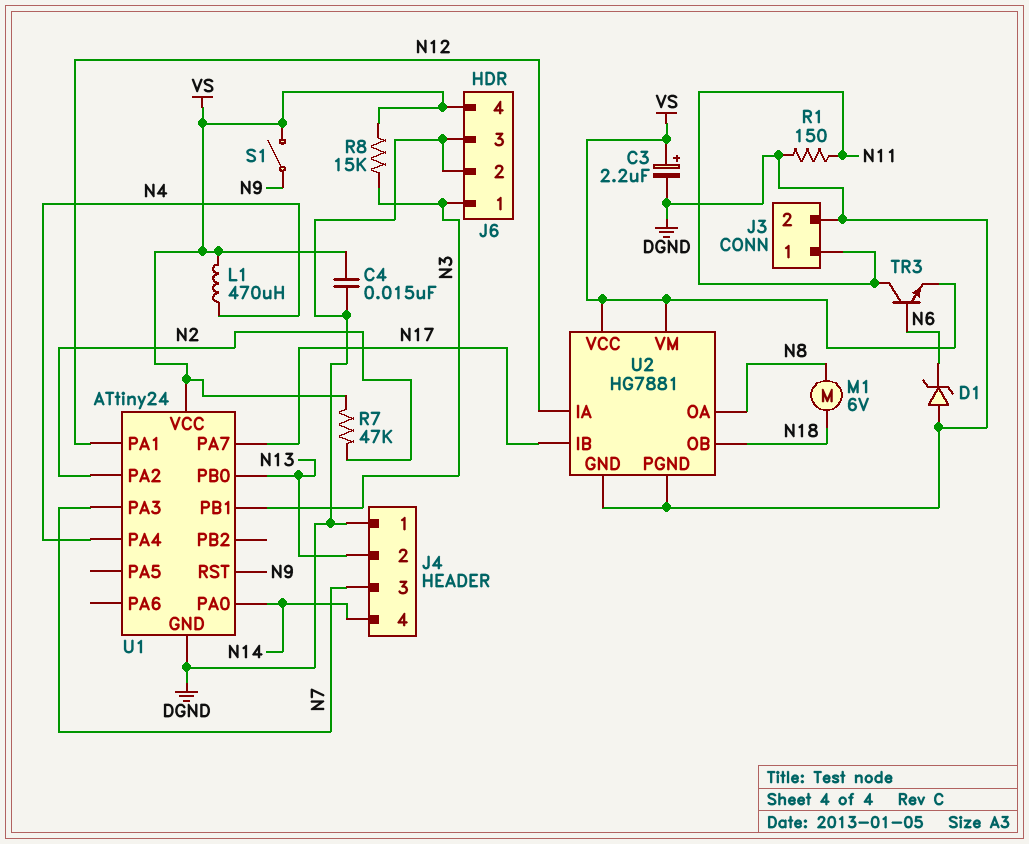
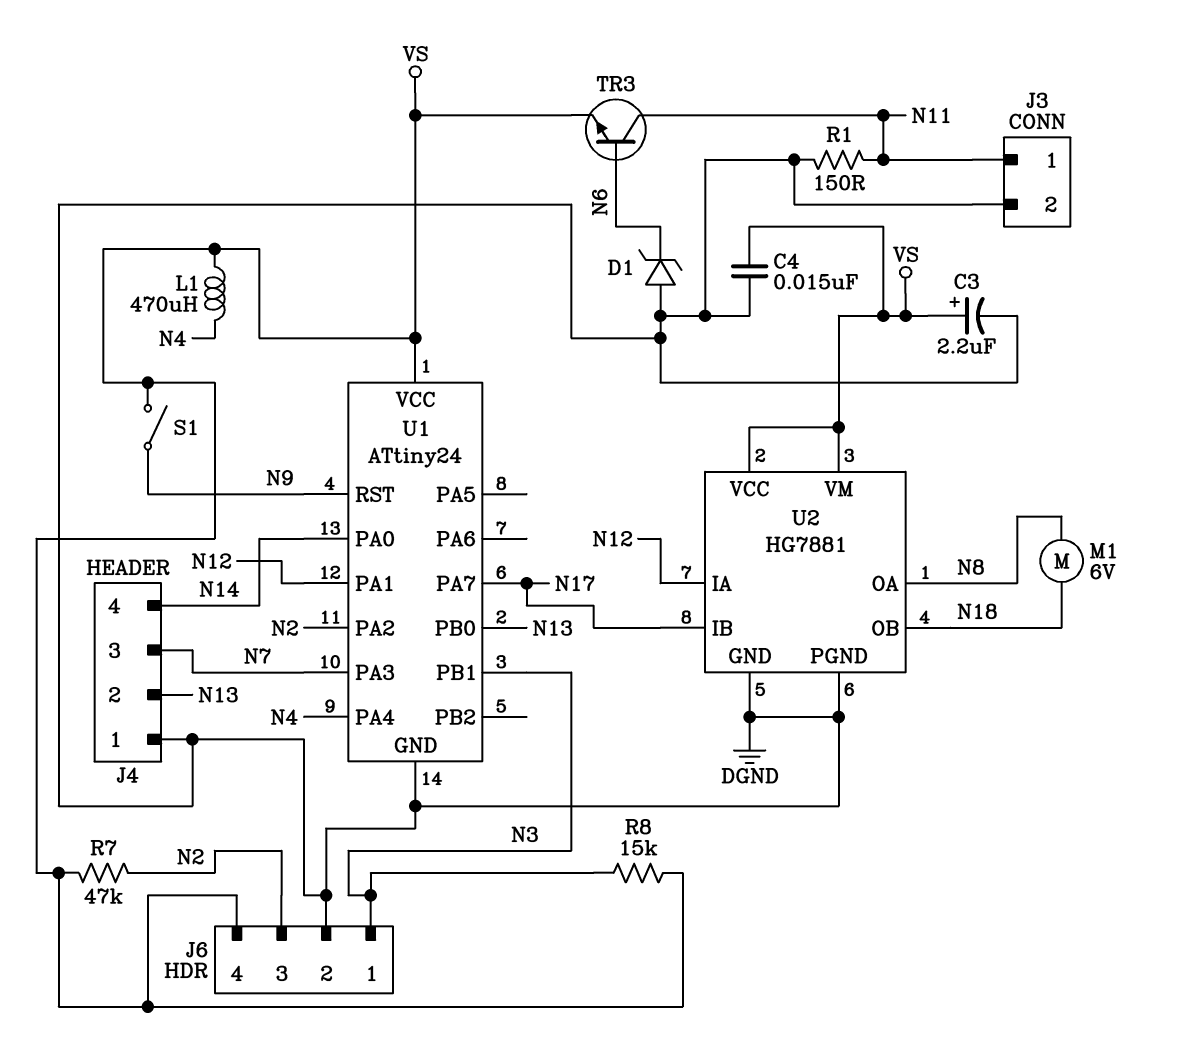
J6 pin 3: DGND -> N2

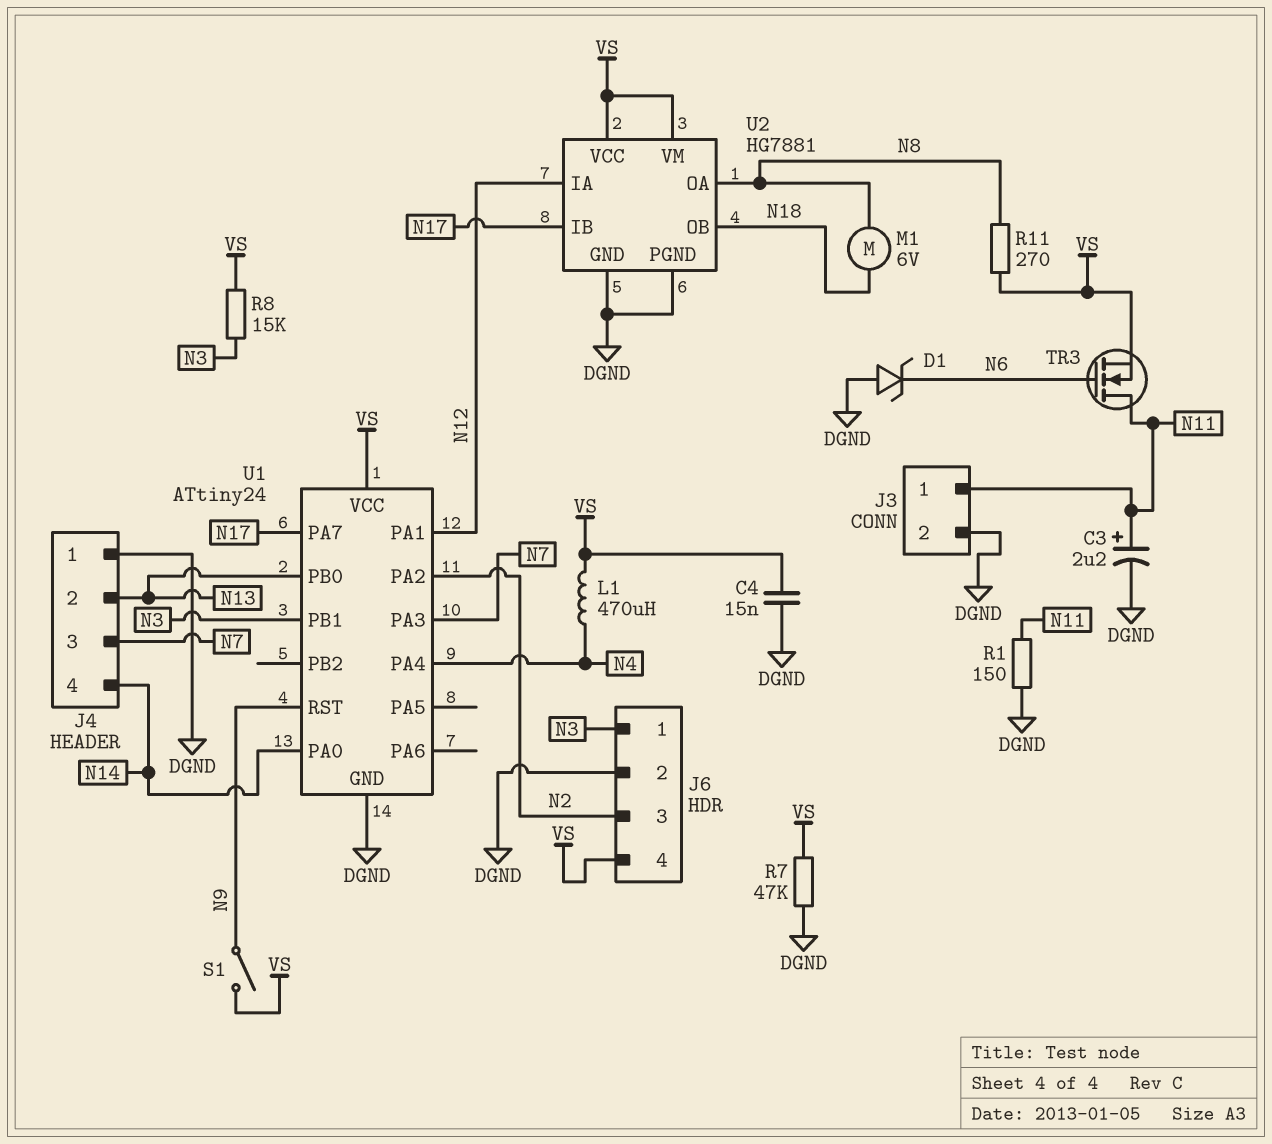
C3: 2.2uF (plus VS, minus DGND) -> 2.2uF (plus N11, minus DGND)
R7: 47k (N2, VS) -> 47k (DGND, VS)
R11: none -> 270 (N8, VS)
TR3: NPN (B N6, C N11, E VS) -> NMOS (G N6, D N11, S VS)

